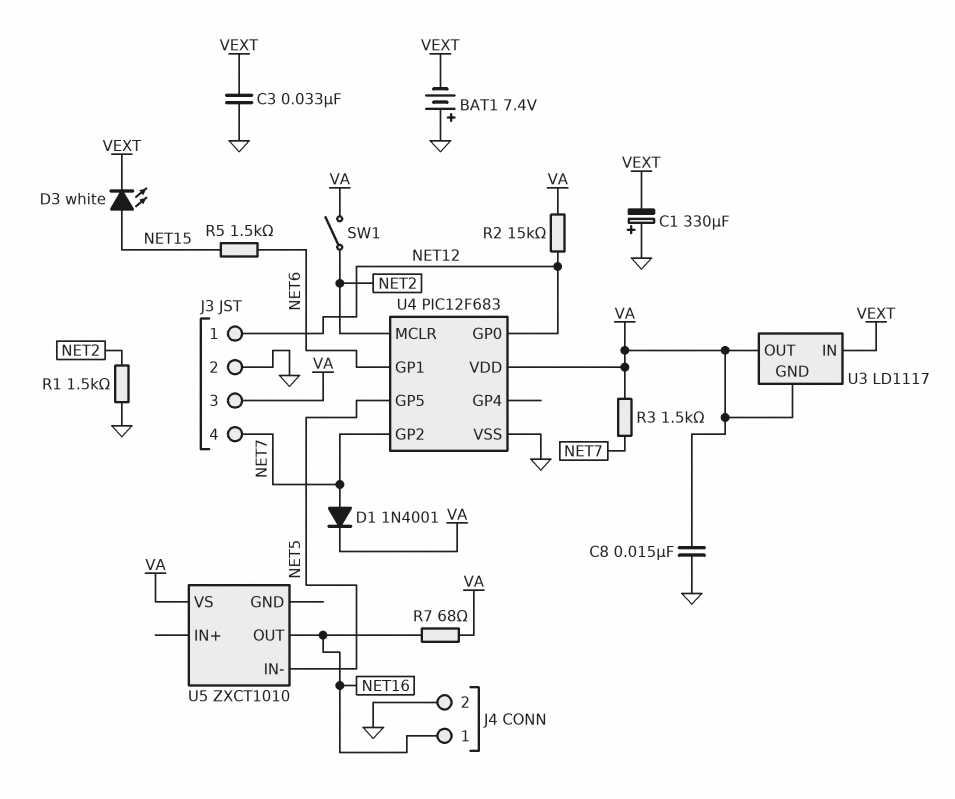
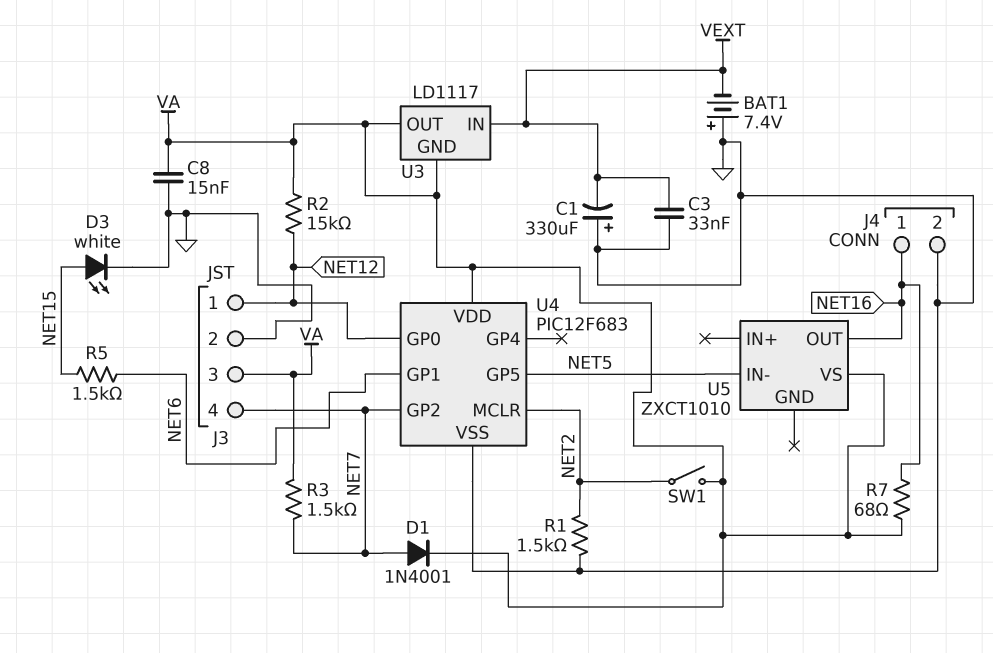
D3: LED white (A NET15, K VEXT) -> LED white (A NET15, K GND)

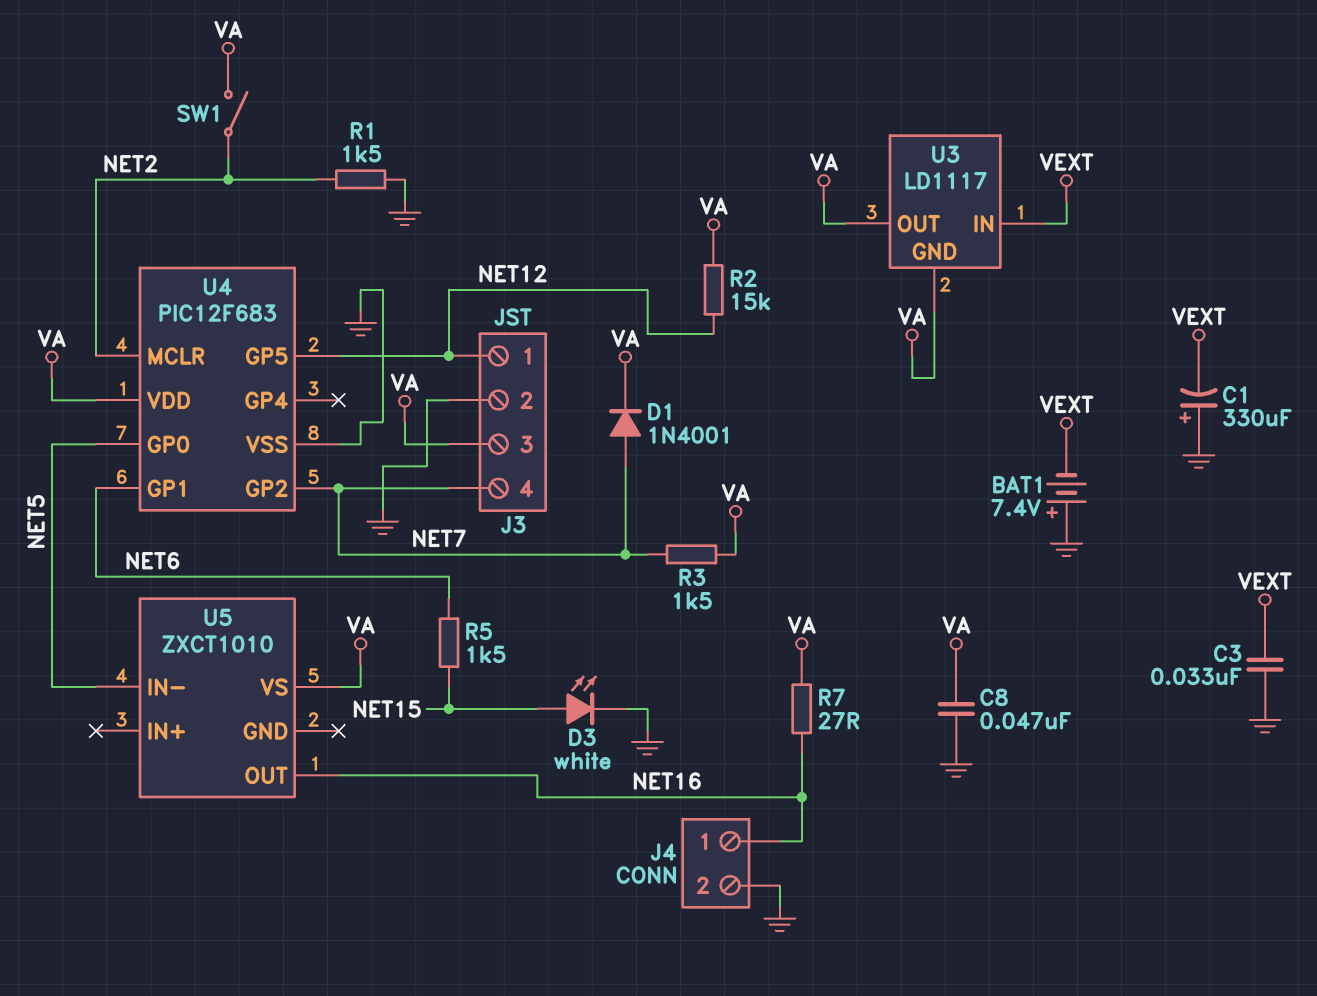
C8: 15nF (GND, VA) -> 47nF (GND, VA)
R7: 68 (NET16, VA) -> 27 (NET16, VA)
U4 pin GP0: NET12 -> NET5
U4 pin GP5: NET5 -> NET12

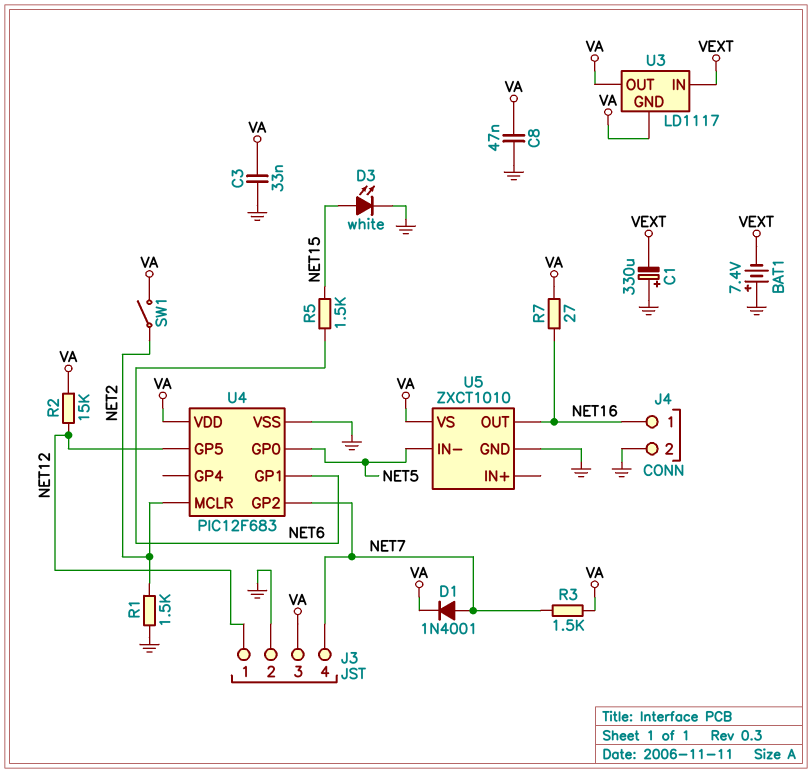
C3: 33nF (GND, VEXT) -> 33nF (GND, VA)
U5 pin GND: none -> GND

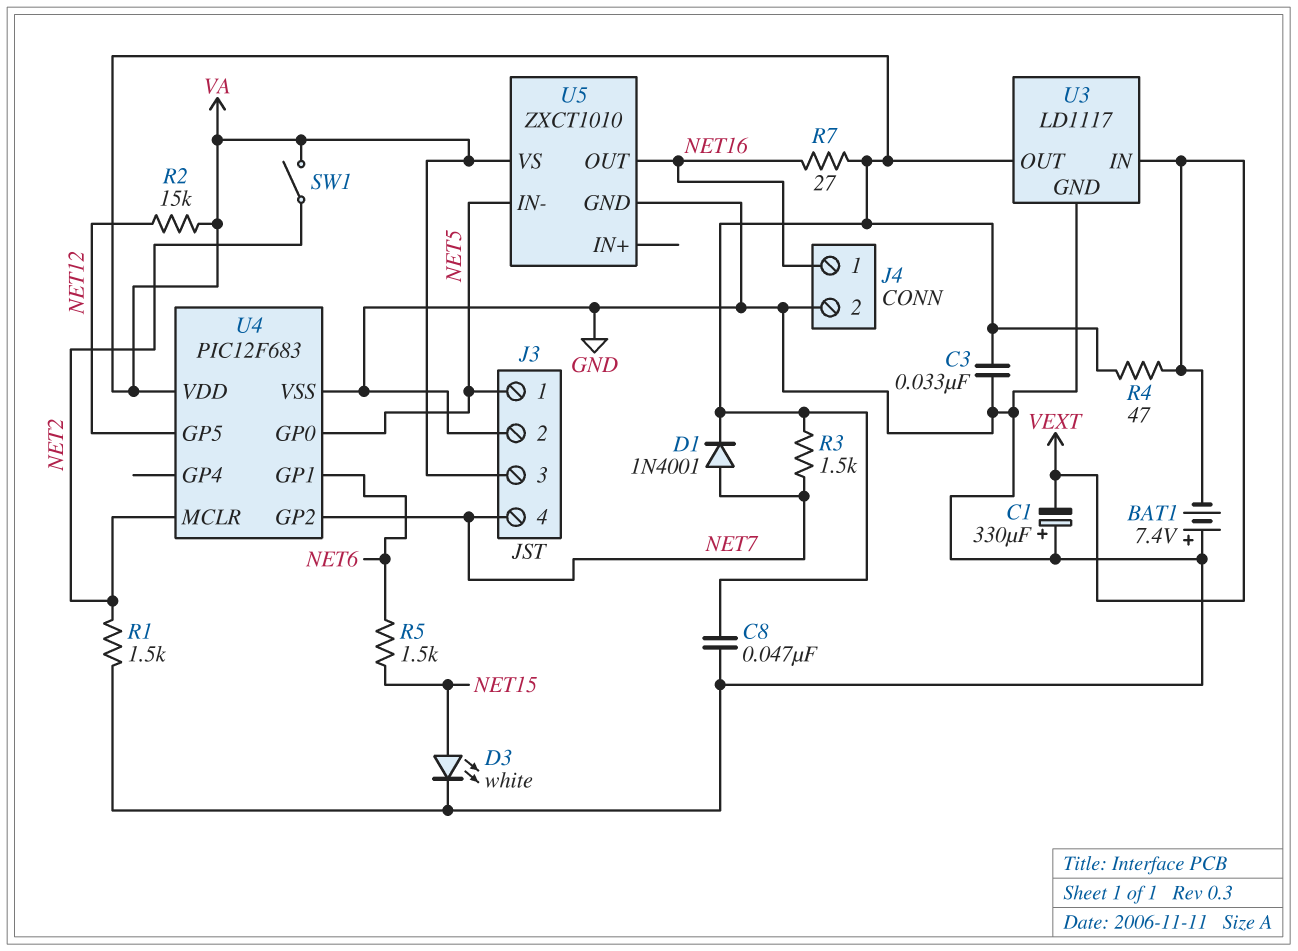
J3 pin 1: NET12 -> NET5
R4: none -> 47 (VA, VEXT)
U3 pin GND: VA -> GND

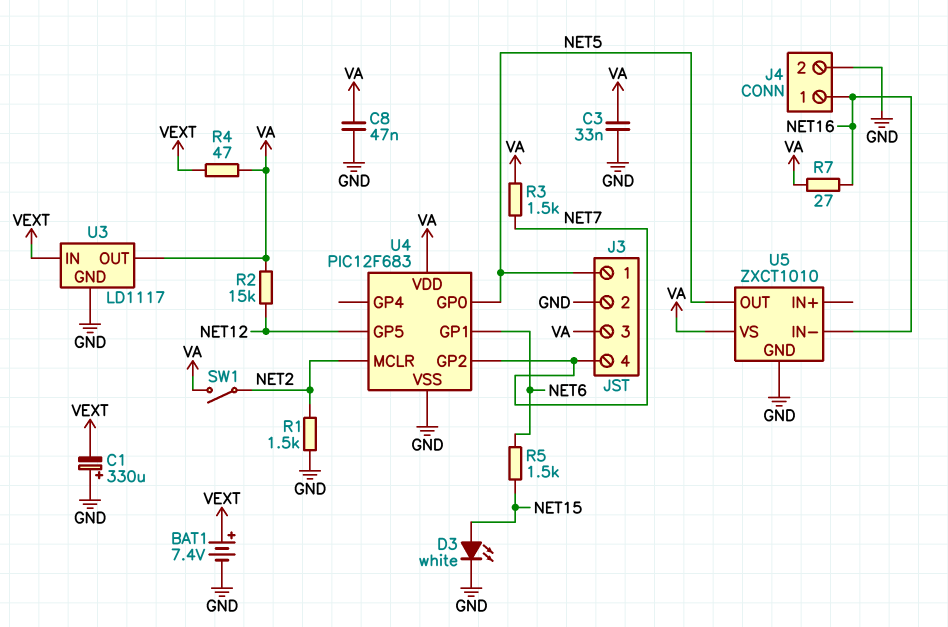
BAT1: 7.4V (plus GND, minus VEXT) -> 7.4V (plus VEXT, minus GND)
D1: diode 1N4001 (A NET7, K VA) -> none
U5 pin IN-: NET5 -> NET16
U5 pin OUT: NET16 -> NET5

